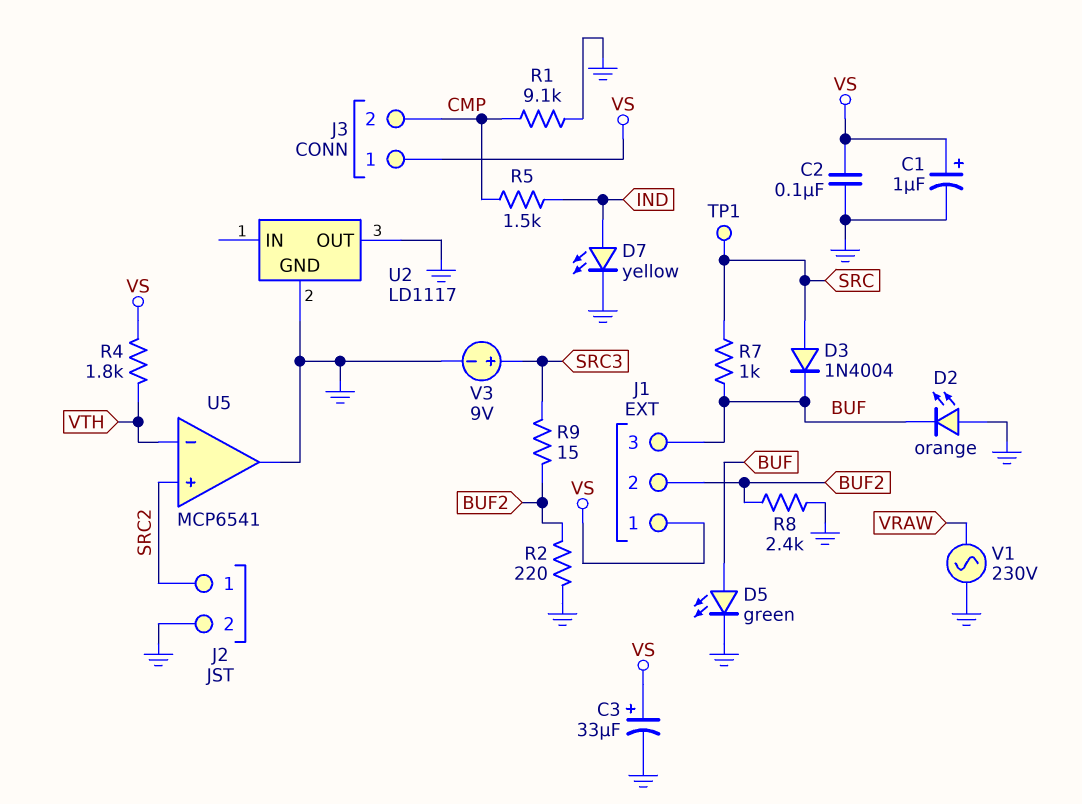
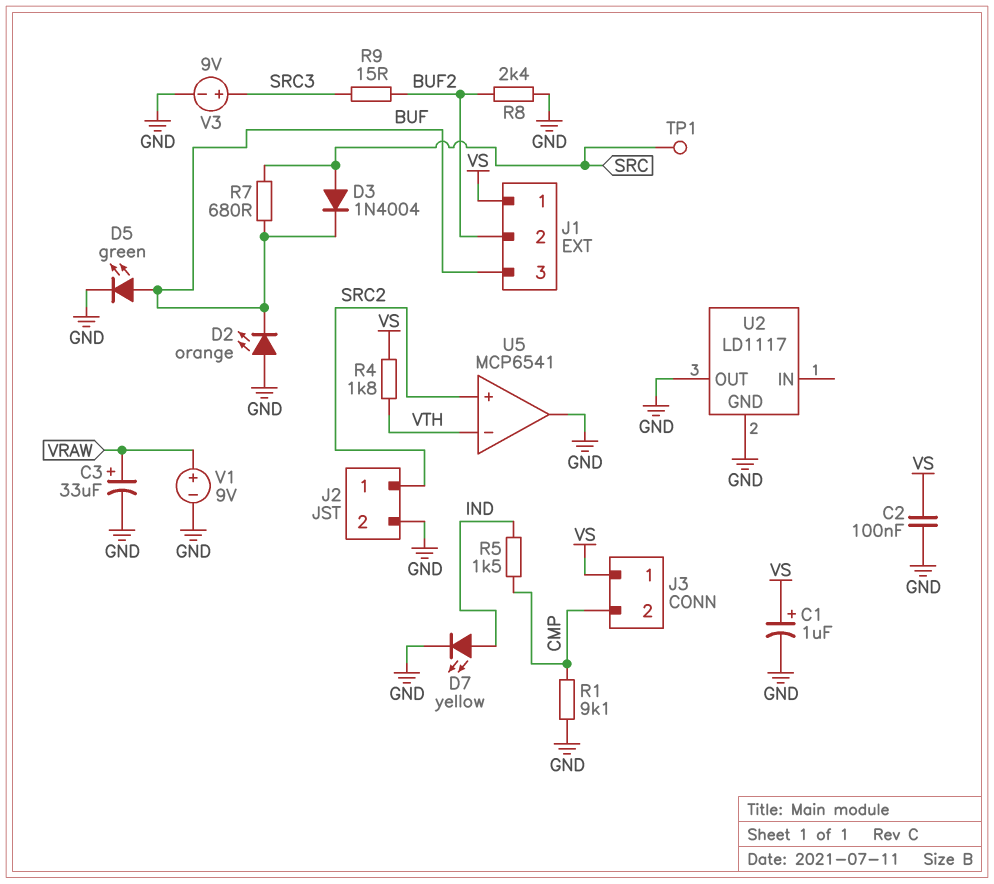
C3: 33uF (plus VS, minus GND) -> 33uF (plus VRAW, minus GND)
R2: 220 (BUF2, GND) -> none
R7: 1k (BUF, SRC) -> 680 (BUF, SRC)
V1: AC 230V (GND, VRAW) -> 9V (plus VRAW, minus GND)

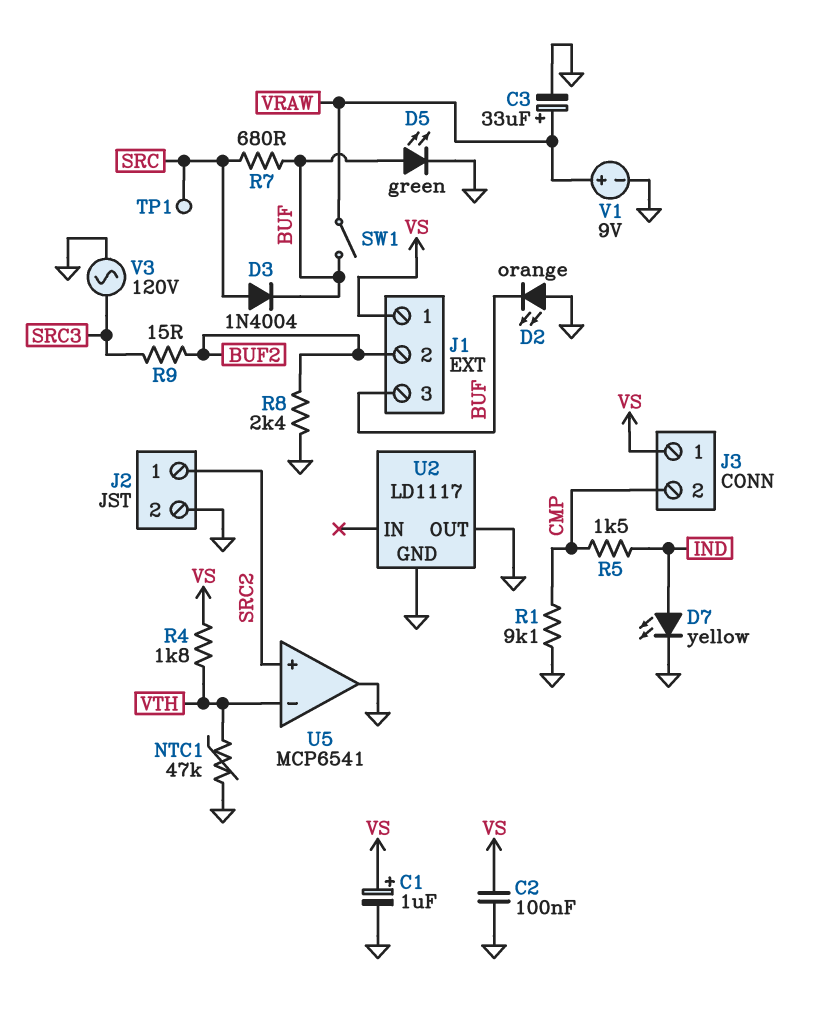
NTC1: none -> 47k (GND, VTH)
SW1: none -> switch (BUF, VRAW)
V3: 9V (plus SRC3, minus GND) -> AC 120V (GND, SRC3)

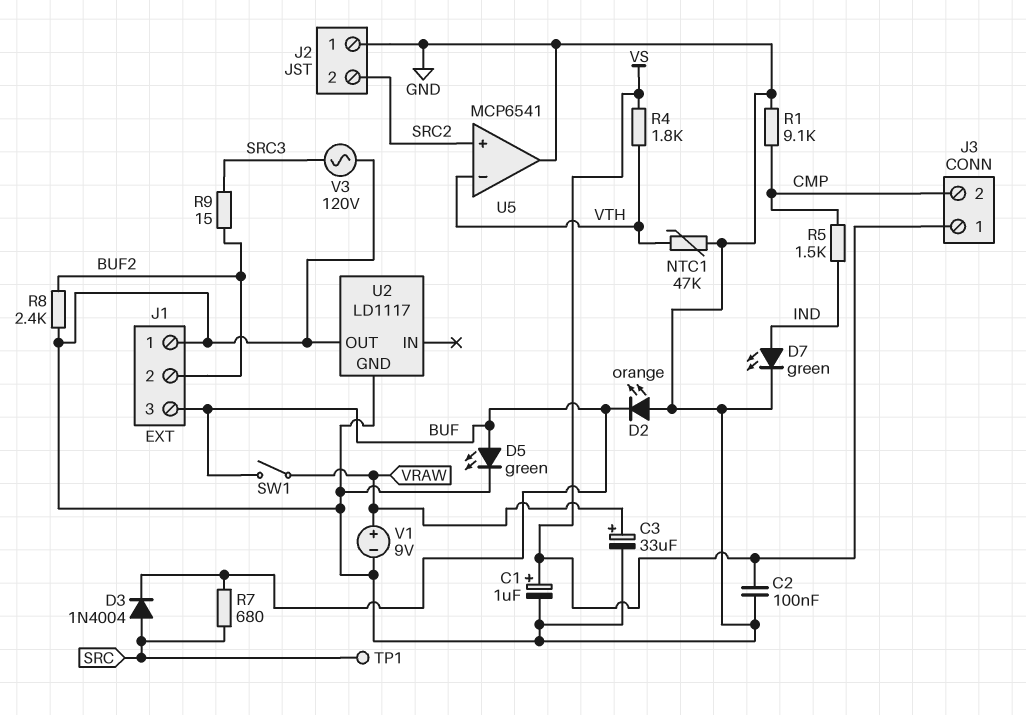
D7: LED yellow (A IND, K GND) -> LED green (A IND, K GND)
J1 pin 1: VS -> GND
J2 pin 1: SRC2 -> GND
J2 pin 2: GND -> SRC2

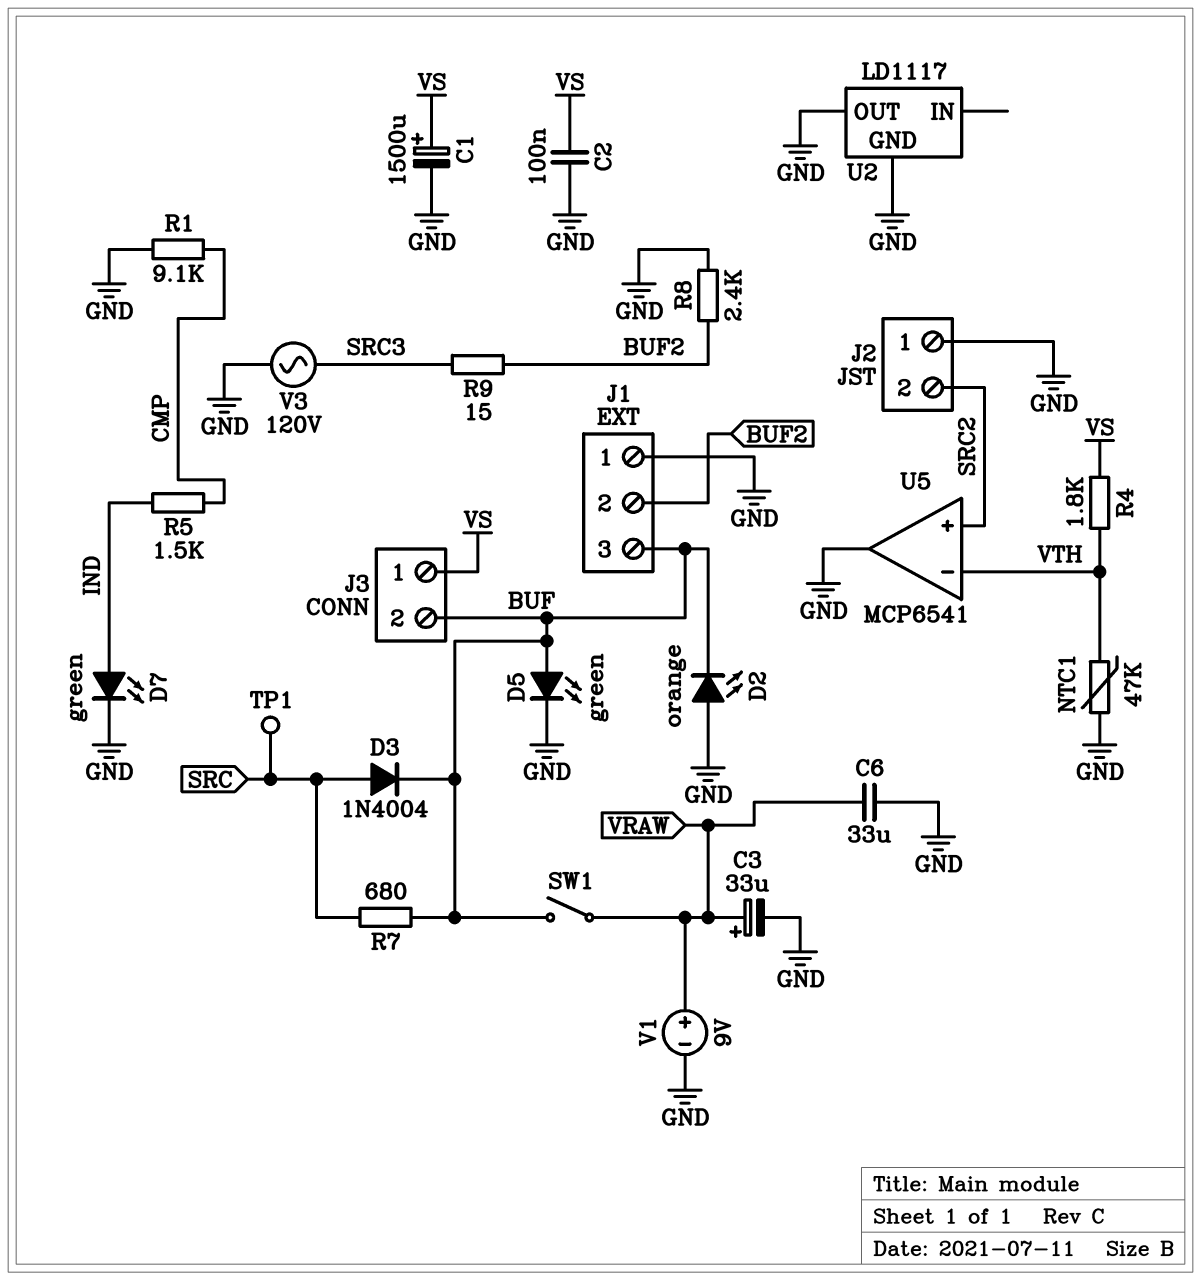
C1: 1uF (plus VS, minus GND) -> 1500uF (plus VS, minus GND)
C6: none -> 33uF (GND, VRAW)
J3 pin 2: CMP -> BUF

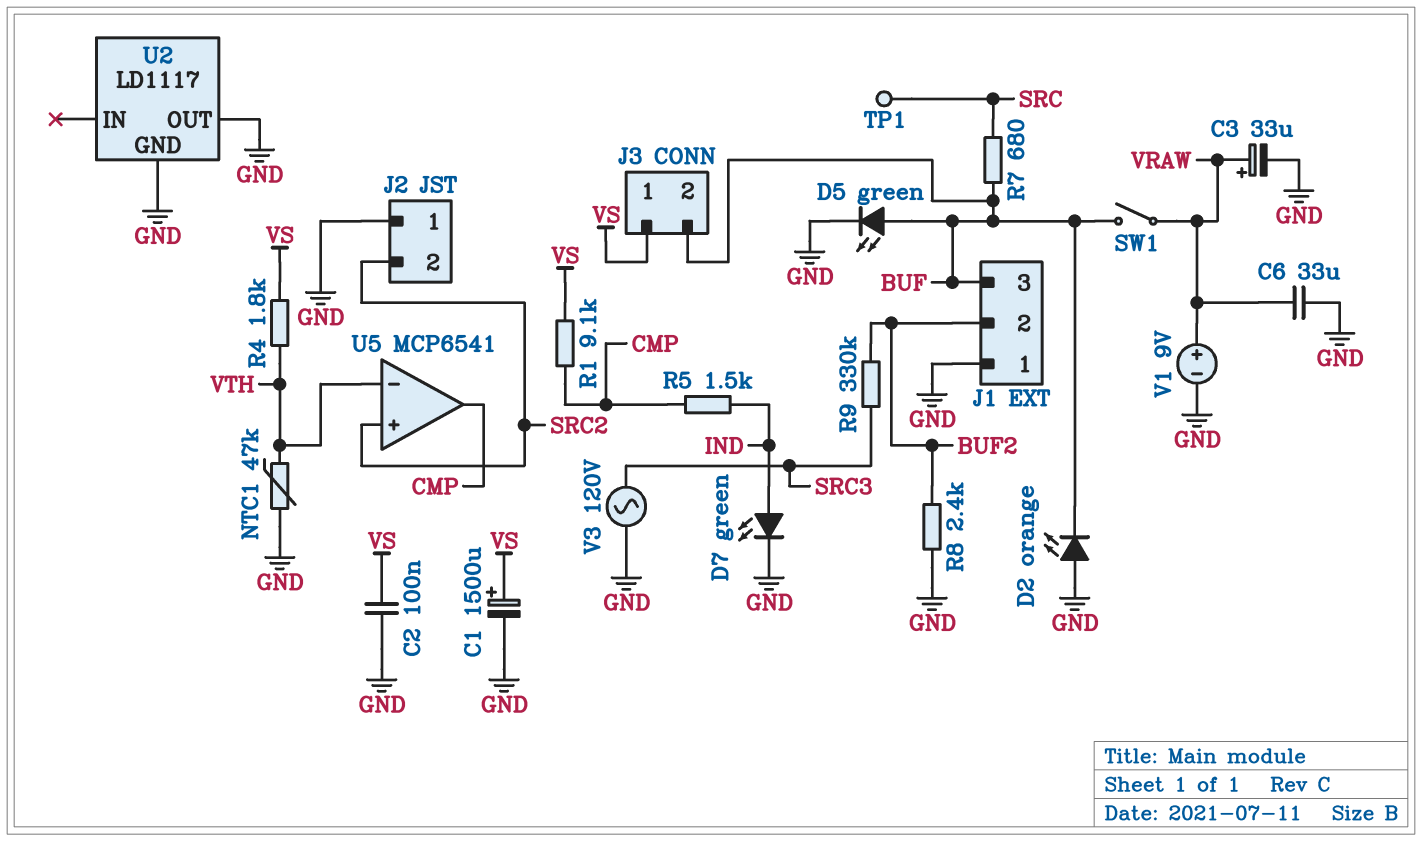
D3: diode 1N4004 (A SRC, K BUF) -> none
R1: 9.1k (CMP, GND) -> 9.1k (CMP, VS)
R9: 15 (BUF2, SRC3) -> 330k (BUF2, SRC3)
U5 pin out: GND -> CMP

